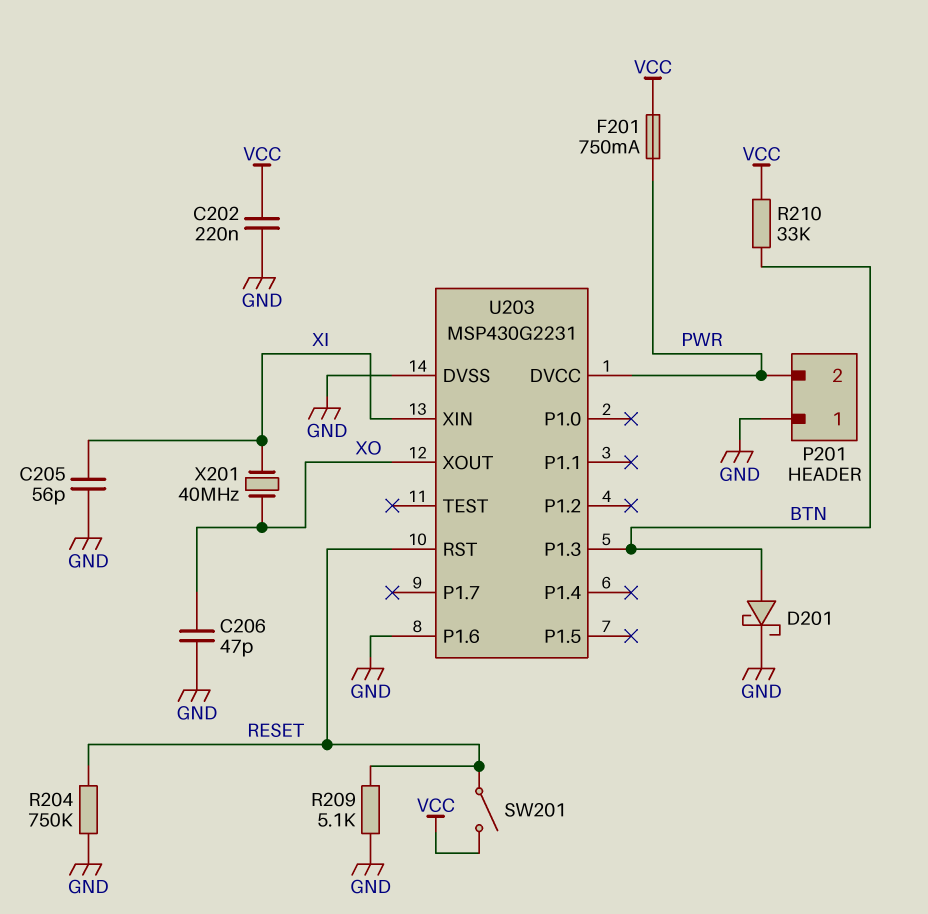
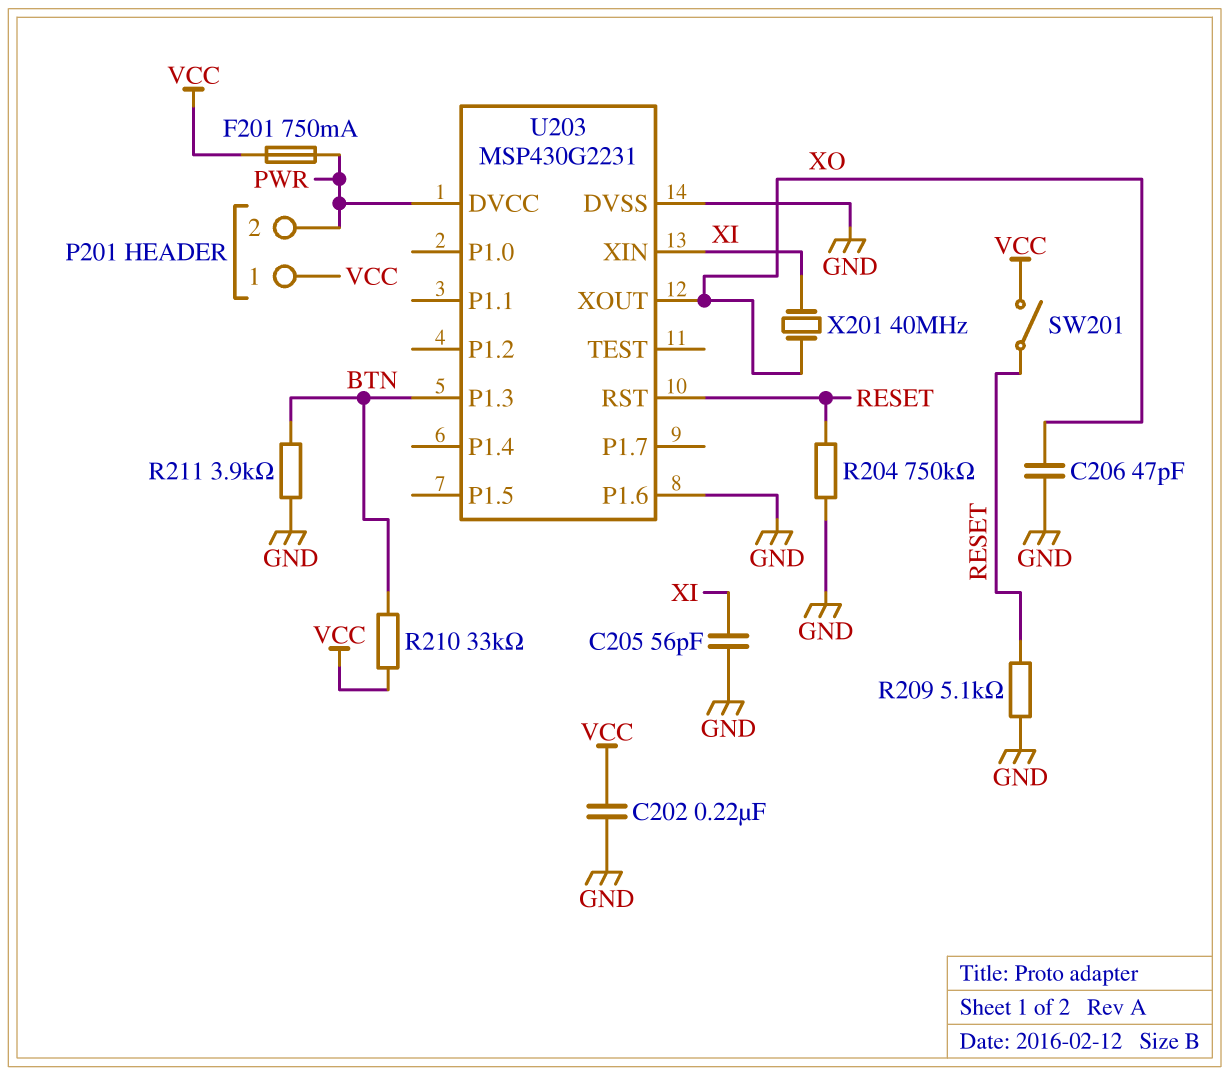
D201: schottky (A BTN, K GND) -> none
P201 pin 1: GND -> VCC
R211: none -> 3.9k (BTN, GND)

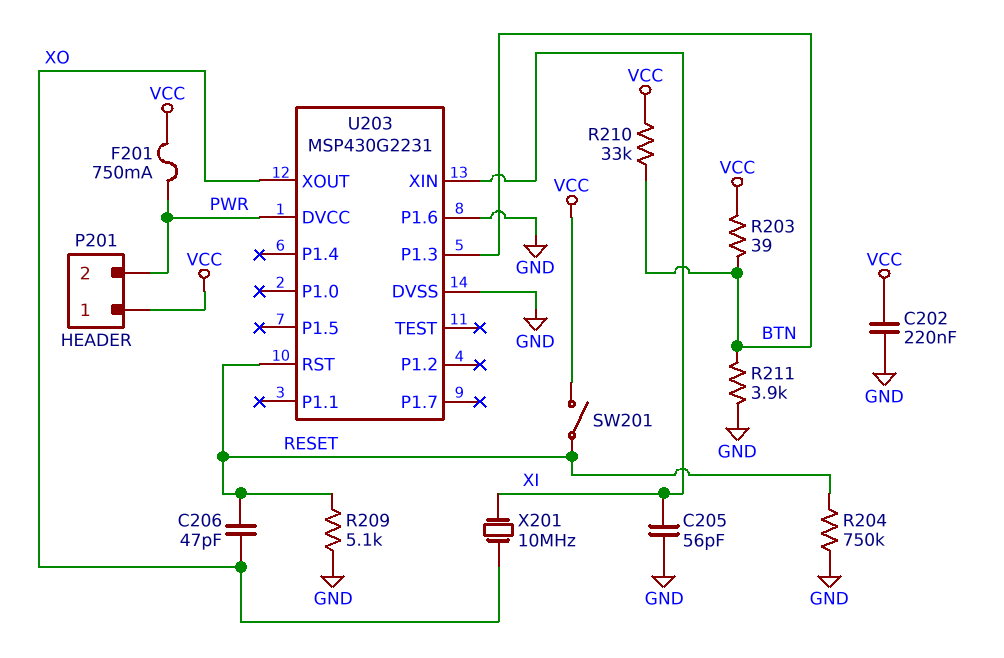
C206: 47pF (GND, XO) -> 47pF (RESET, XO)
R203: none -> 39 (BTN, VCC)
X201: 40MHz (XI, XO) -> 10MHz (XI, XO)

